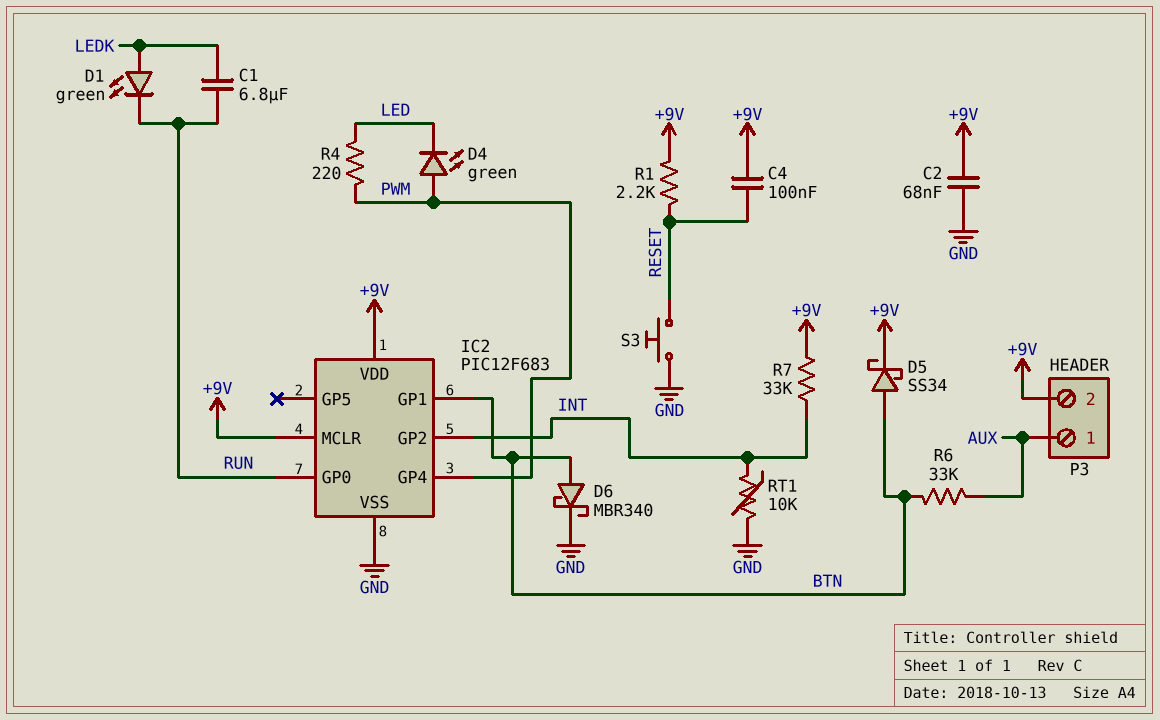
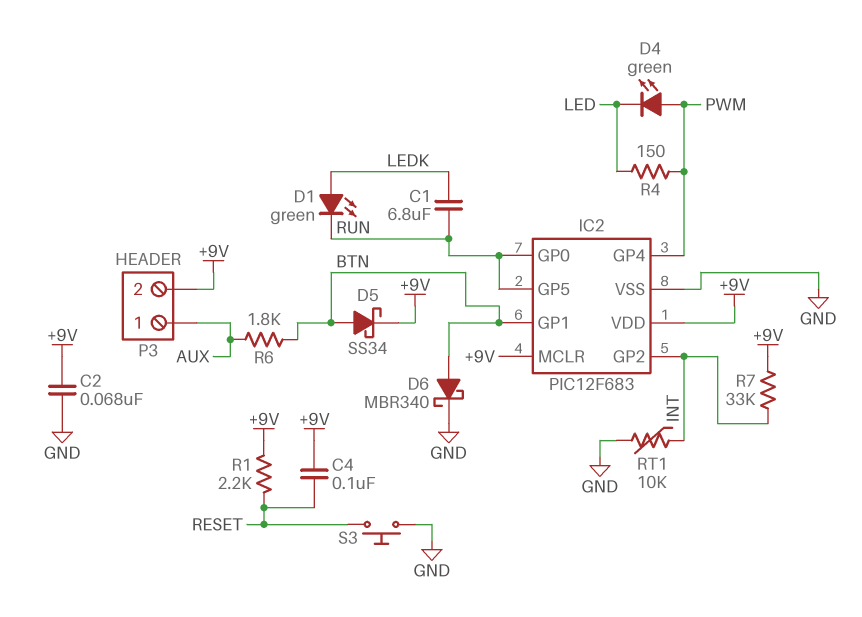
IC2 pin GP5: none -> RUN
R4: 220 (LED, PWM) -> 150 (LED, PWM)
R6: 33k (AUX, BTN) -> 1.8k (AUX, BTN)

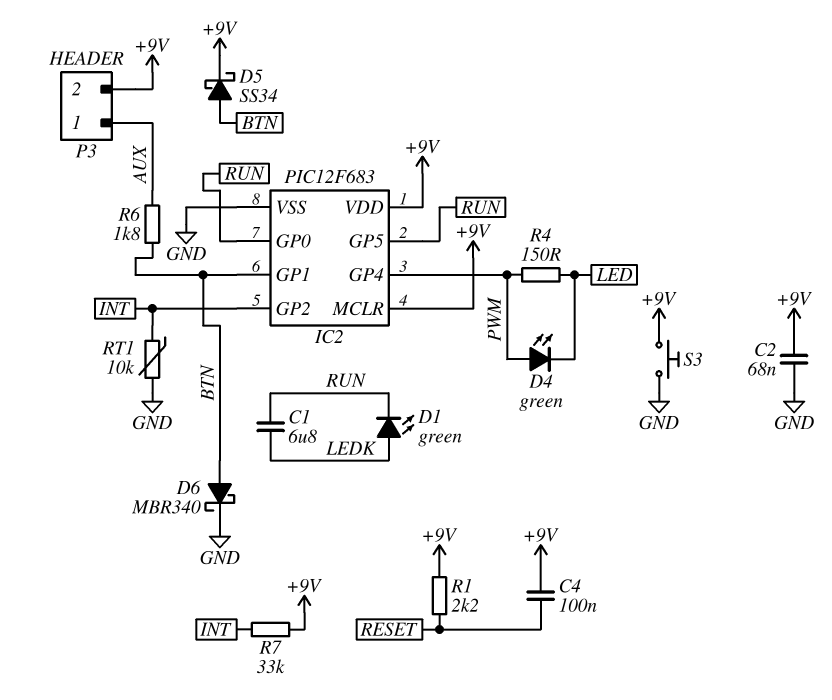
S3: button (GND, RESET) -> button (+9V, GND)

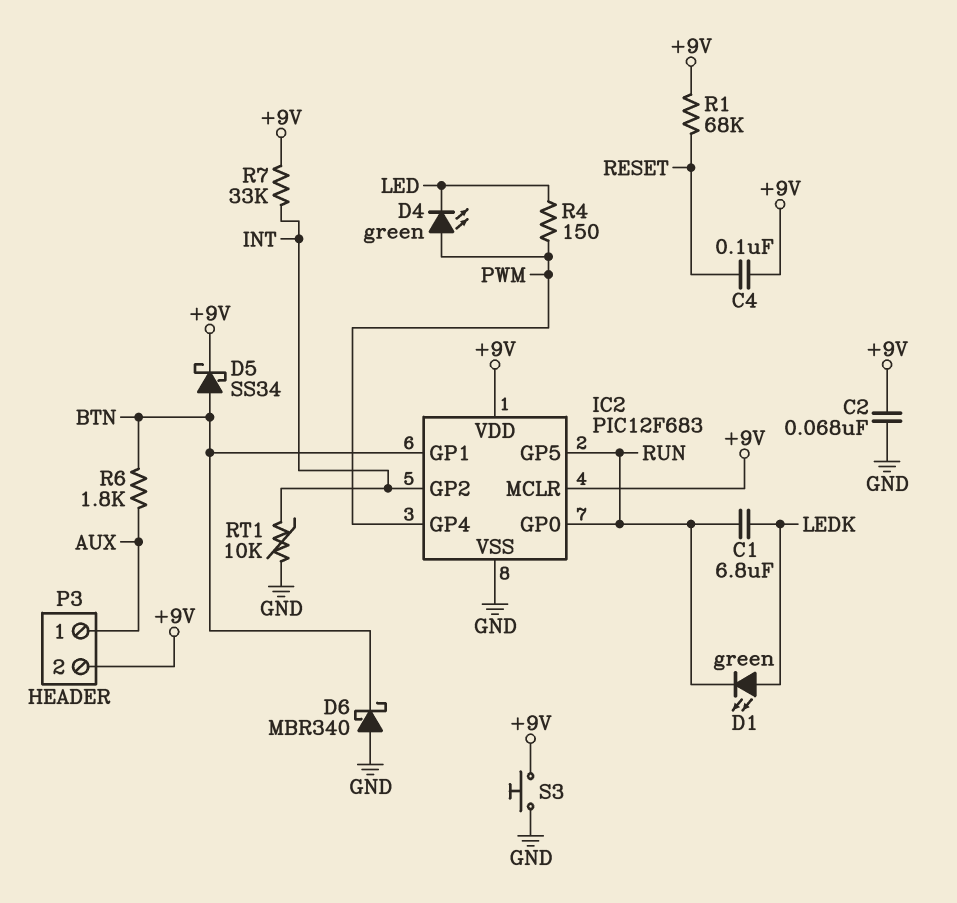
D6: schottky MBR340 (A BTN, K GND) -> schottky MBR340 (A GND, K BTN)
R1: 2.2k (+9V, RESET) -> 68k (+9V, RESET)

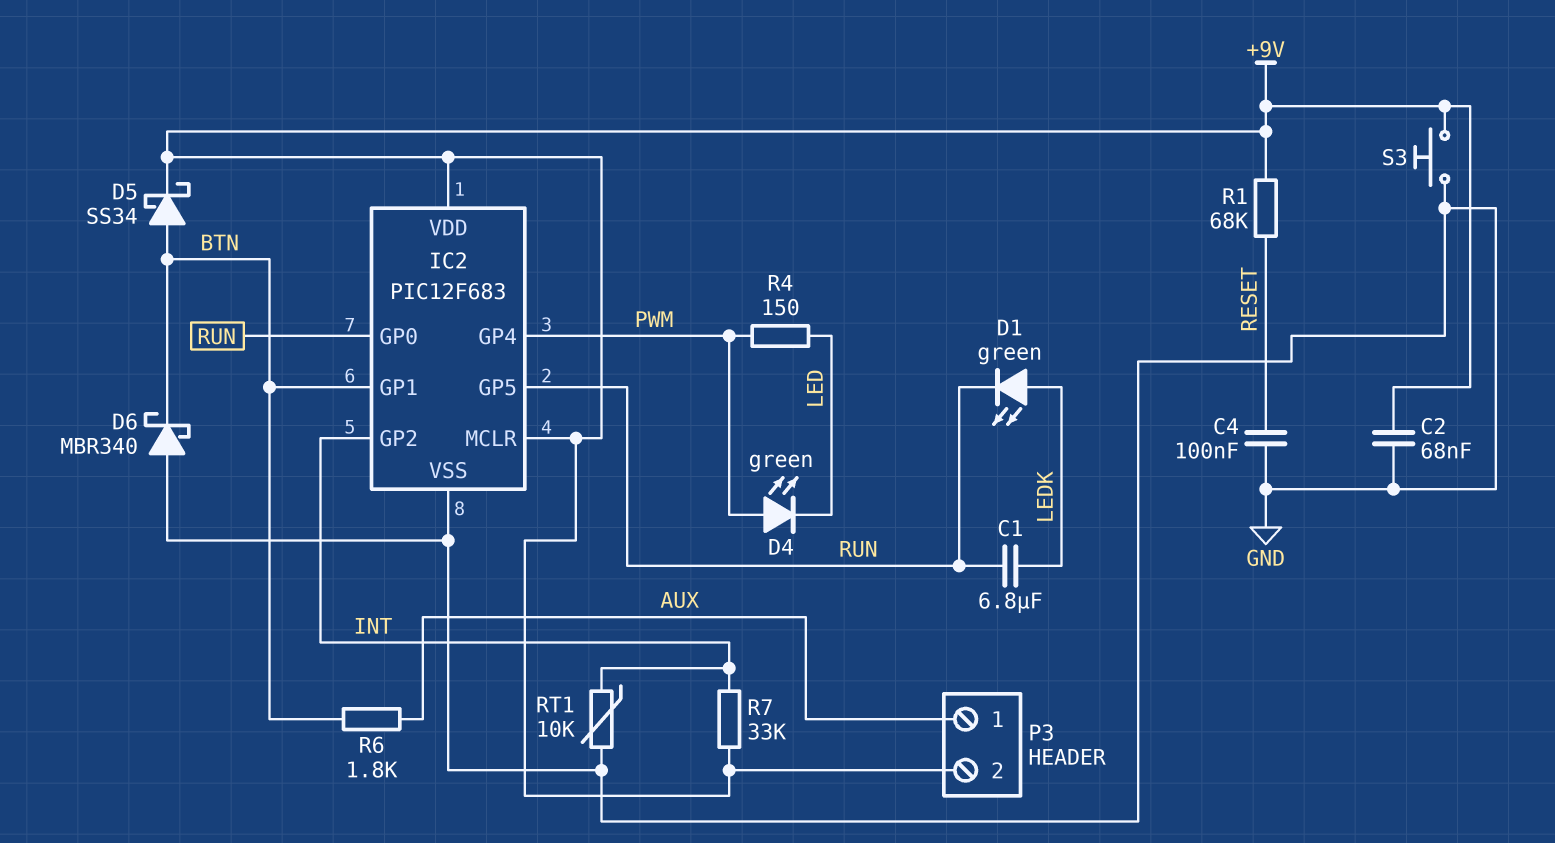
C4: 100nF (+9V, RESET) -> 100nF (GND, RESET)

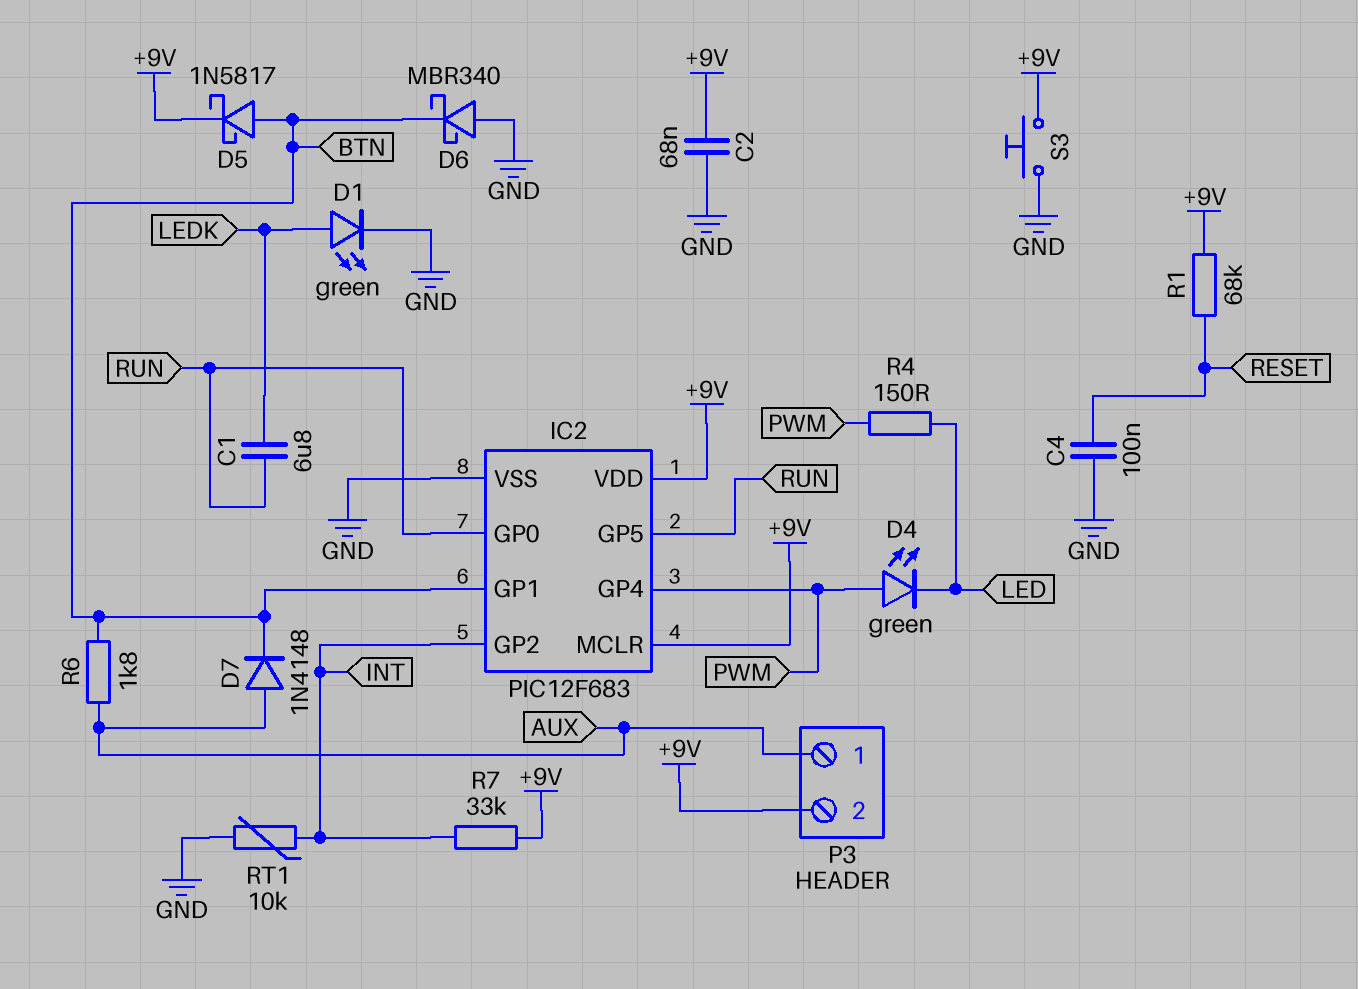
D1: LED green (A LEDK, K RUN) -> LED green (A LEDK, K GND)
D5: schottky SS34 (A BTN, K +9V) -> schottky 1N5817 (A BTN, K +9V)
D7: none -> diode 1N4148 (A AUX, K BTN)

